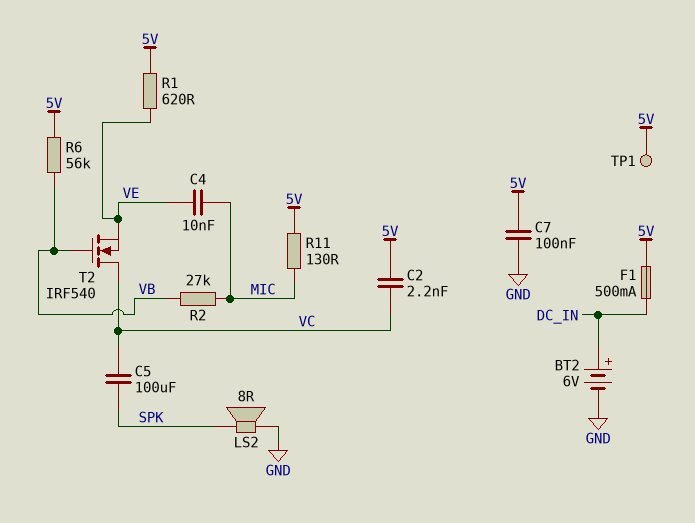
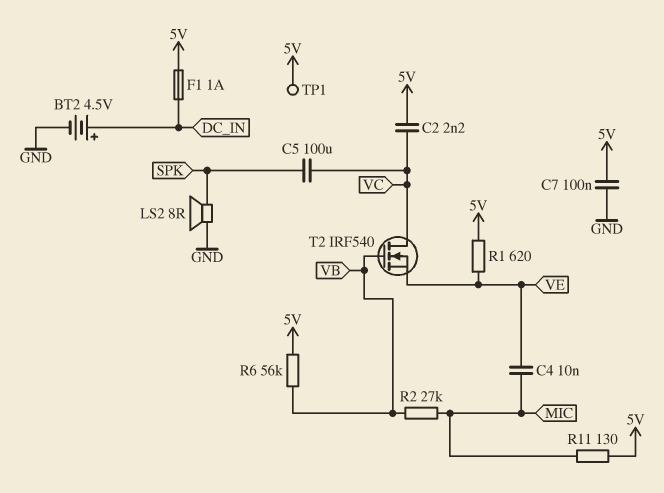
BT2: 6V (plus DC_IN, minus GND) -> 4.5V (plus DC_IN, minus GND)
F1: 500mA (5V, DC_IN) -> 1A (5V, DC_IN)

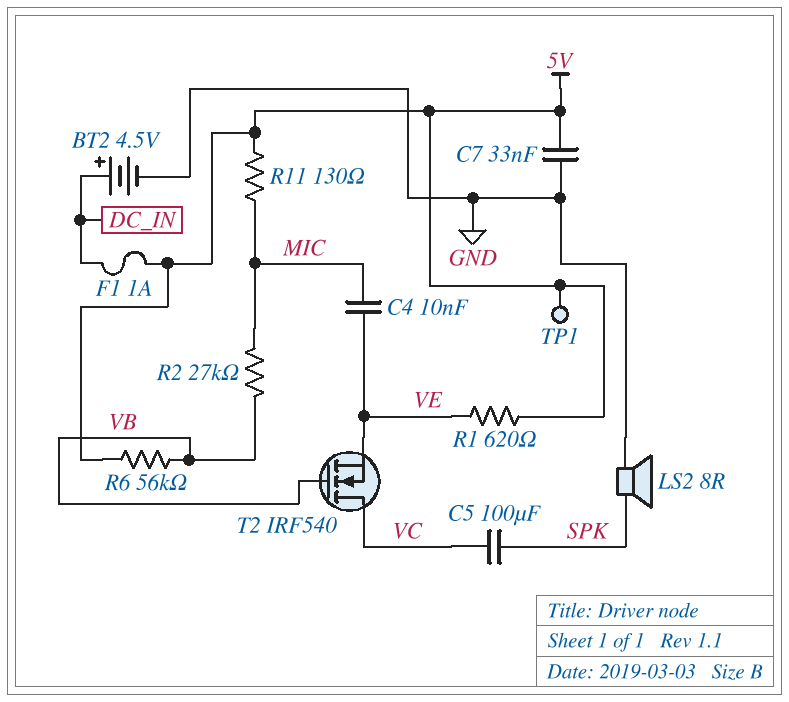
C2: 2.2nF (5V, VC) -> none
C7: 100nF (5V, GND) -> 33nF (5V, GND)

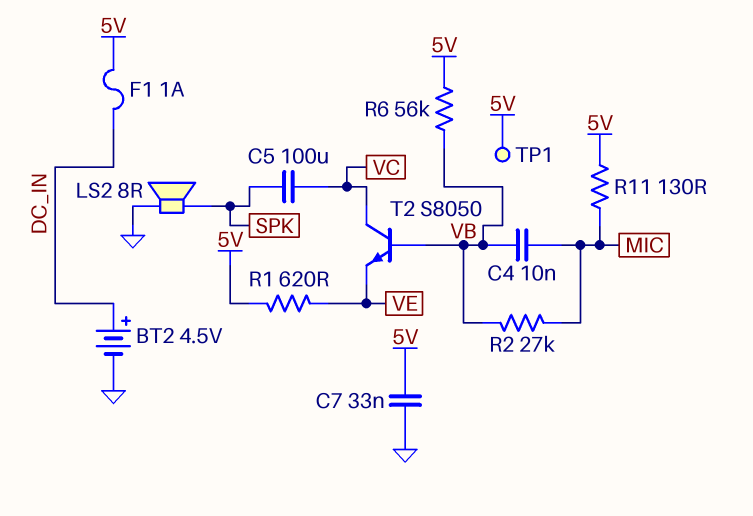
C4: 10nF (MIC, VE) -> 10nF (MIC, VB)
T2: NMOS IRF540 (G VB, D VC, S VE) -> NPN S8050 (B VB, C VC, E VE)

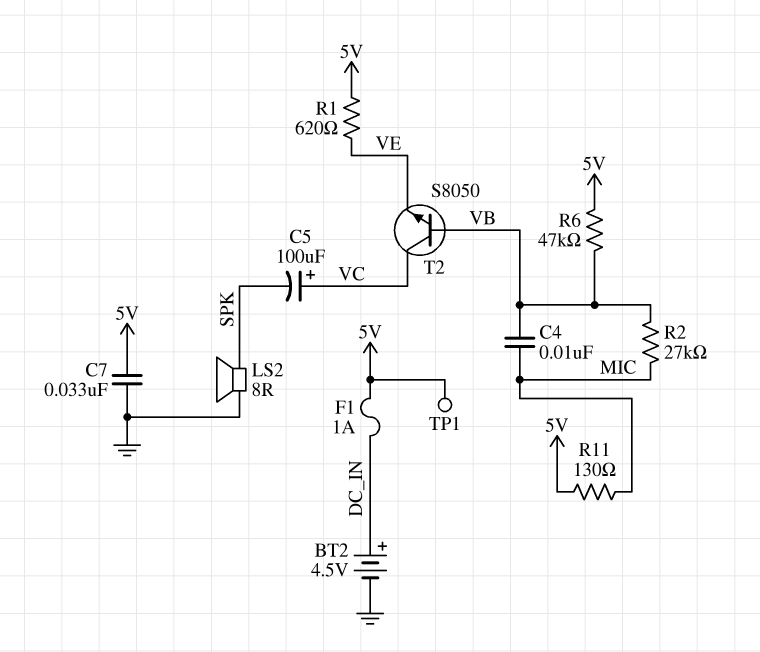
C5: 100uF (SPK, VC) -> 100uF (plus VC, minus SPK)
R6: 56k (5V, VB) -> 47k (5V, VB)

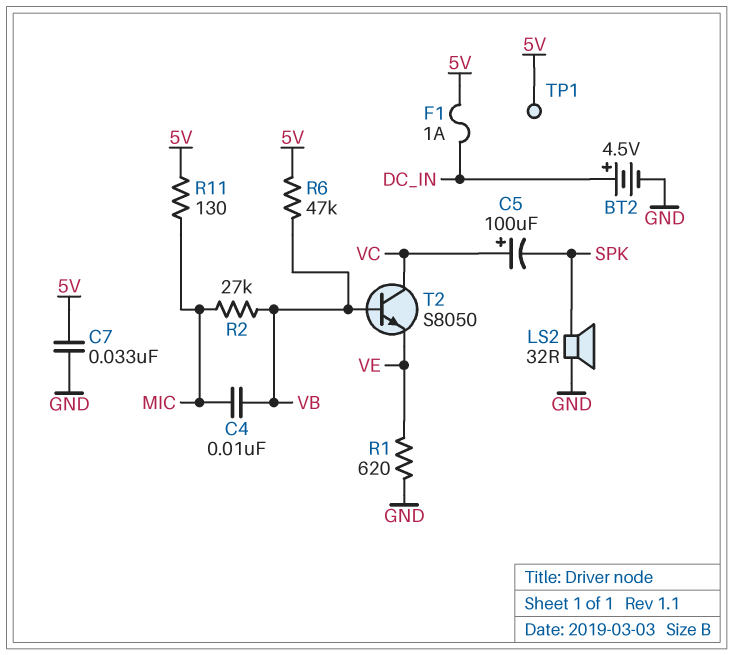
LS2: speaker 8R (GND, SPK) -> speaker 32R (GND, SPK)
R1: 620 (5V, VE) -> 620 (GND, VE)

